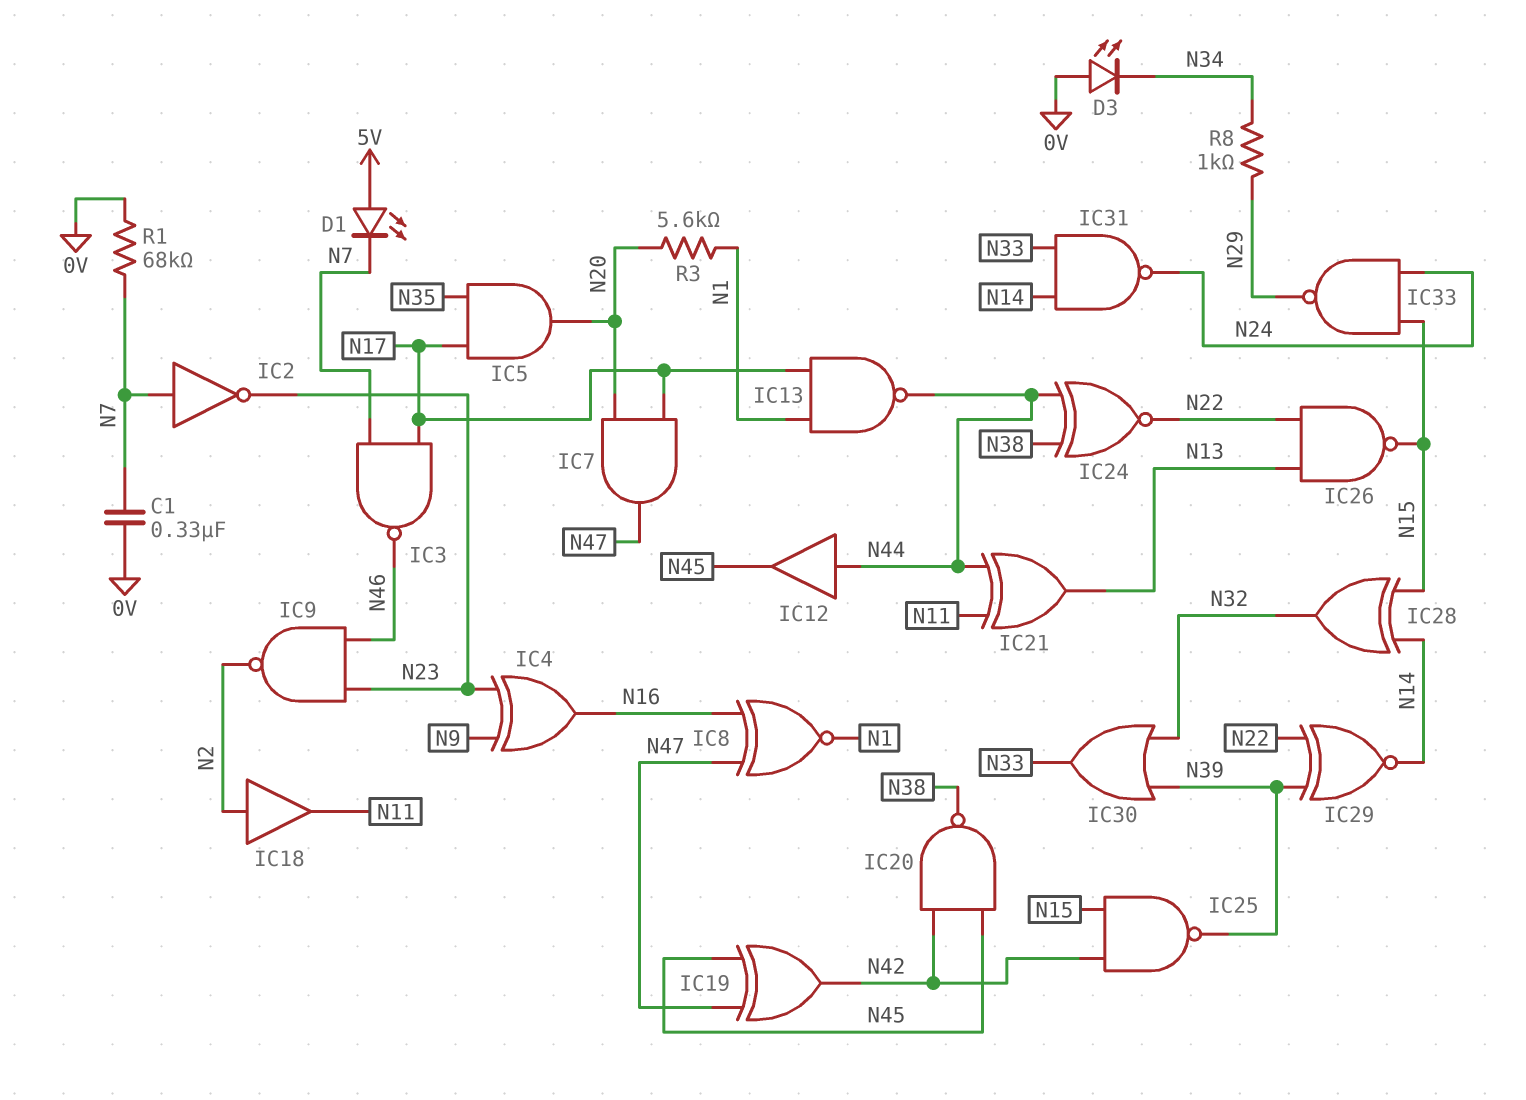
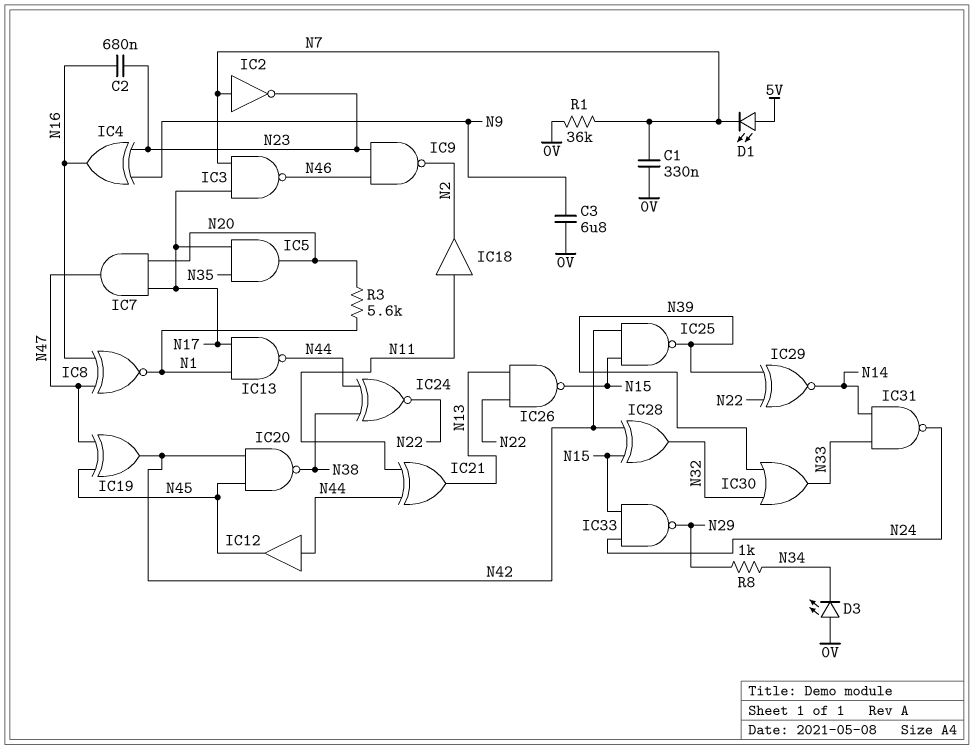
C2: none -> 680nF (N16, N23)
C3: none -> 6.8uF (0V, N9)
IC18: buffer (in N2, out N11) -> buffer (in N11, out N2)
IC28: XOR (in N14, in N15, out N32) -> XOR (in N15, in N42, out N32)
R1: 68k (0V, N7) -> 36k (0V, N7)

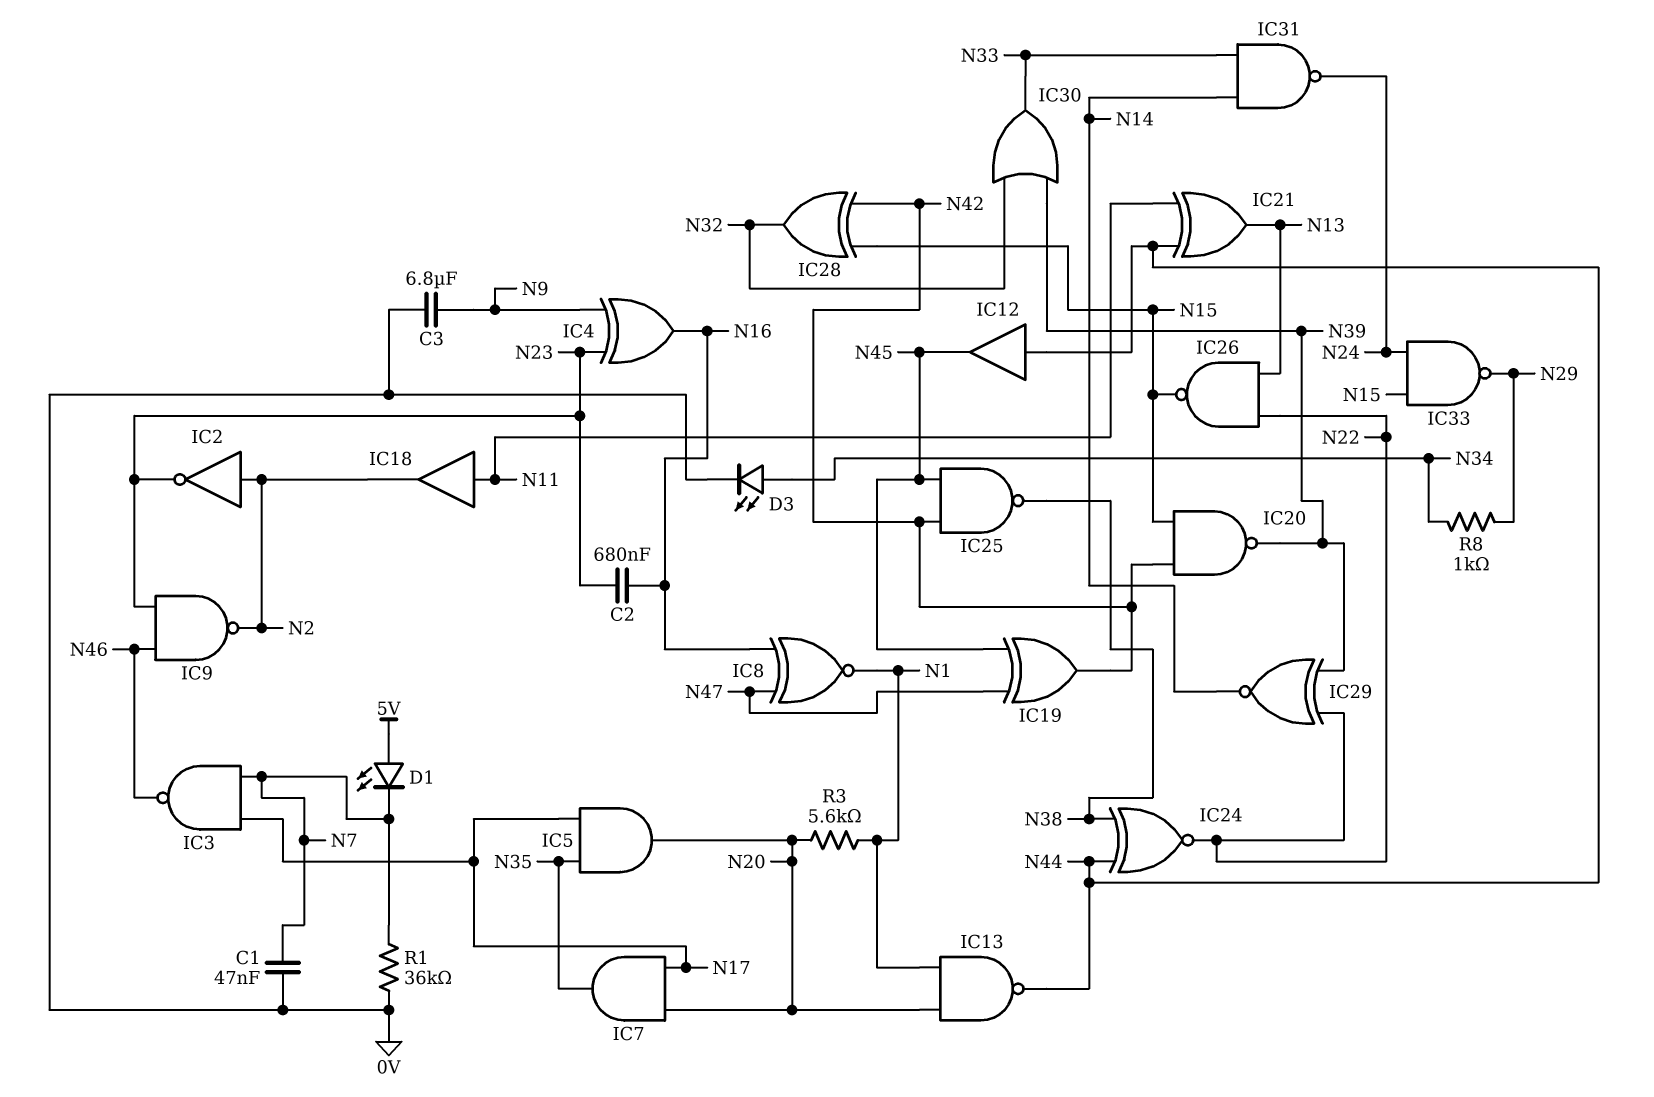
C1: 330nF (0V, N7) -> 47nF (0V, N7)
D3: LED (A 0V, K N34) -> LED (A N34, K 0V)
IC2: NOT (in N7, out N23) -> NOT (in N2, out N23)
IC7: AND (in N17, in N20, out N47) -> AND (in N17, in N20, out N35)
IC13: NAND (in N1, in N17, out N44) -> NAND (in N1, in N20, out N44)
IC20: NAND (in N42, in N45, out N38) -> NAND (in N15, in N42, out N39)
IC25: NAND (in N15, in N42, out N39) -> NAND (in N42, in N45, out N38)

